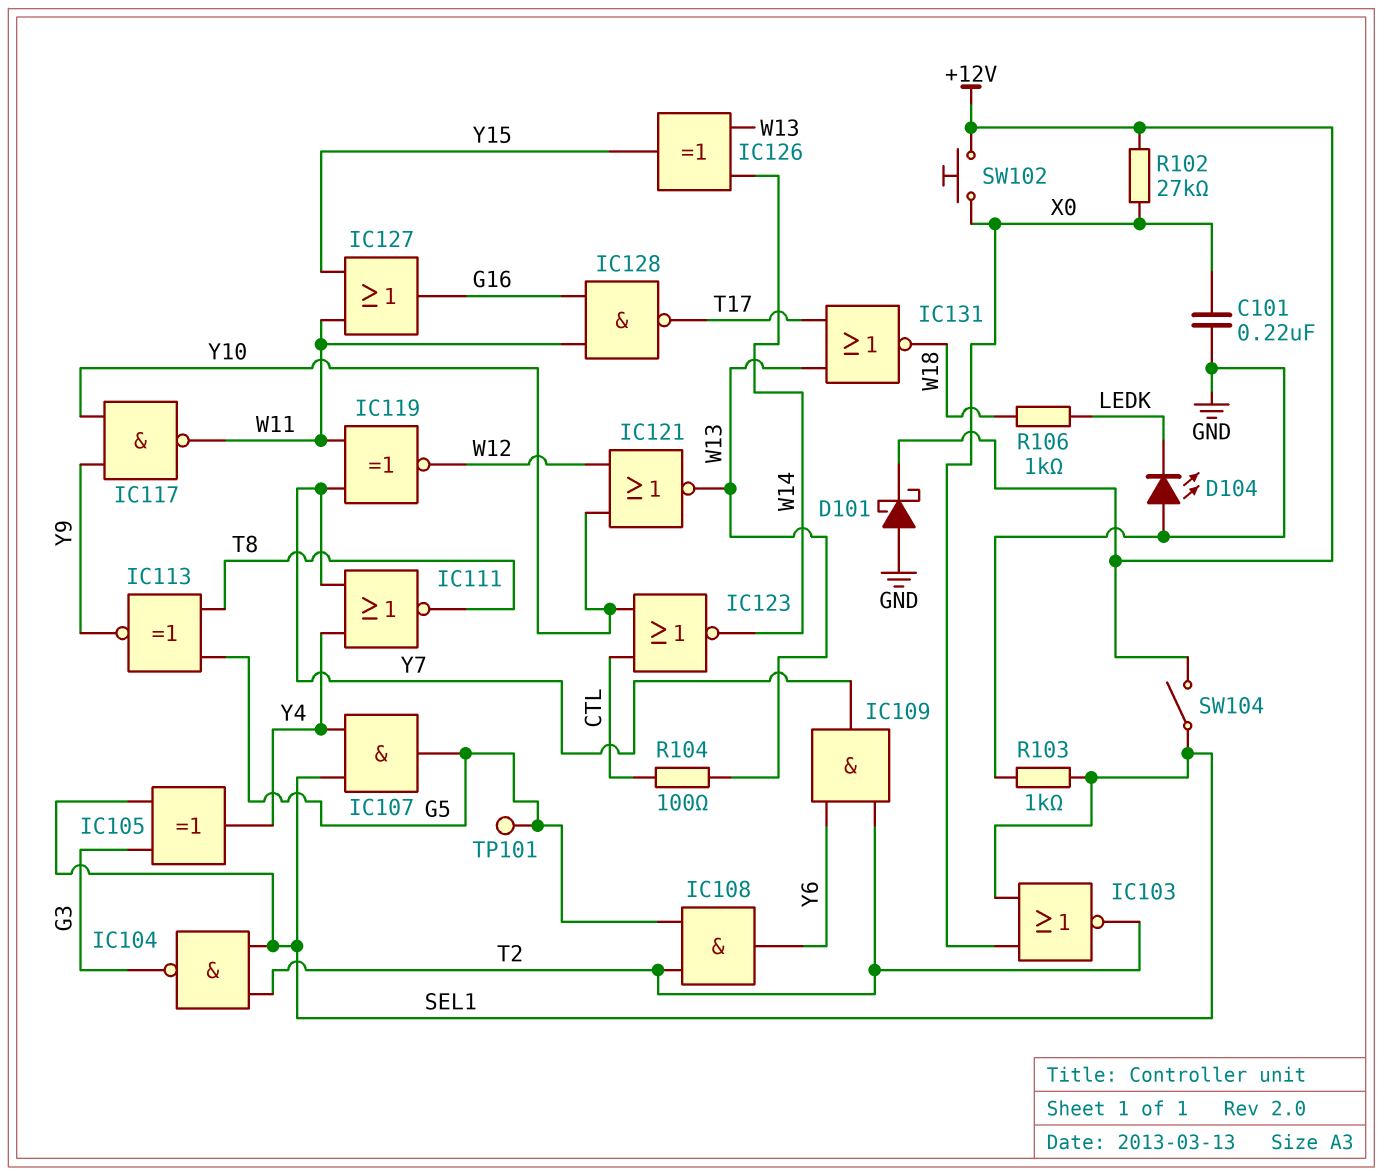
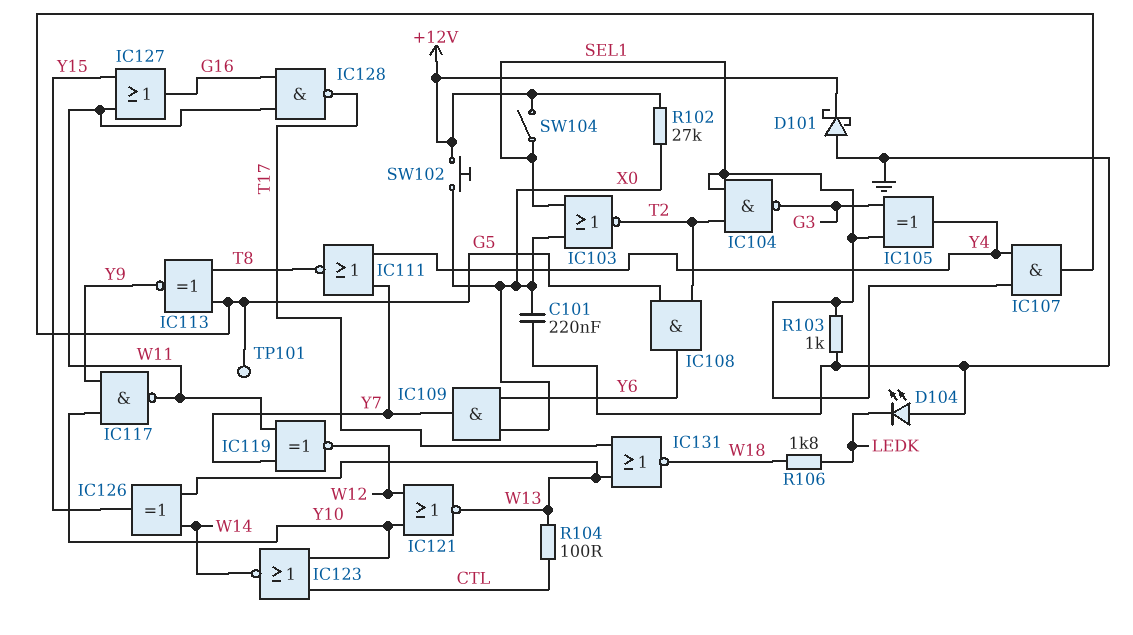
IC109: AND (in T2, in Y6, out Y7) -> AND (in X0, in Y6, out Y7)
R106: 1k (LEDK, W18) -> 1.8k (LEDK, W18)

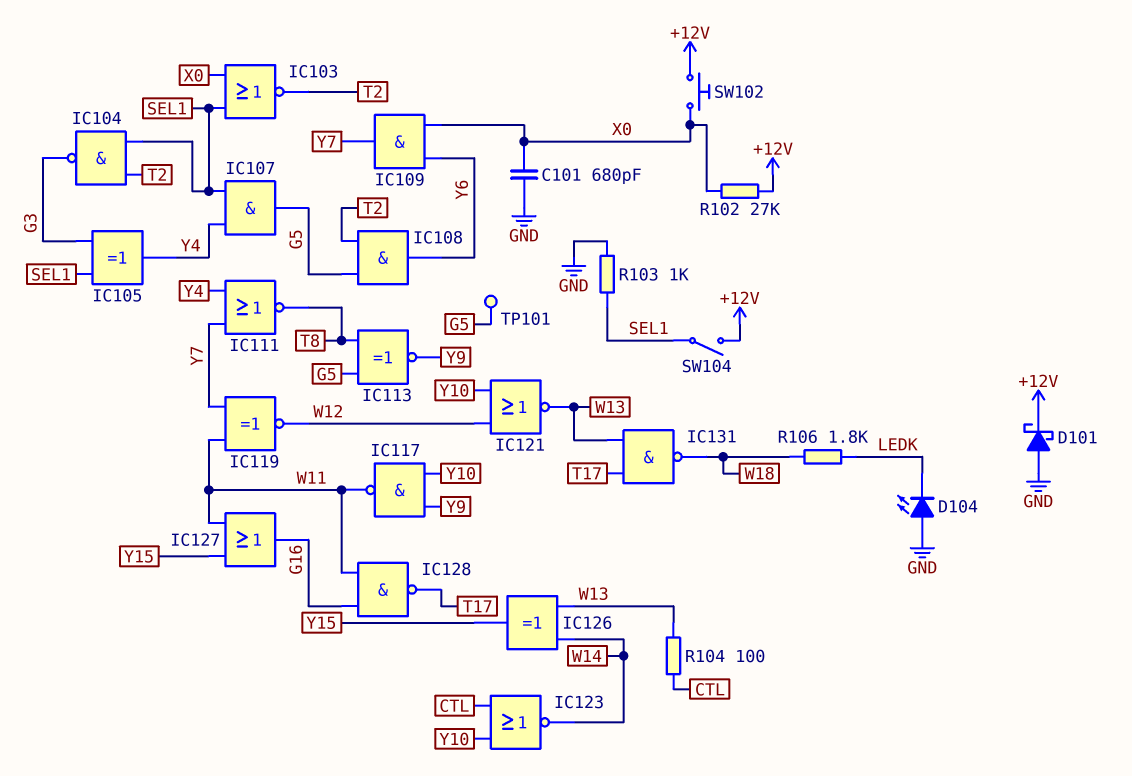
C101: 220nF (GND, X0) -> 680pF (GND, X0)
IC131: NOR (in T17, in W13, out W18) -> NAND (in T17, in W13, out W18)

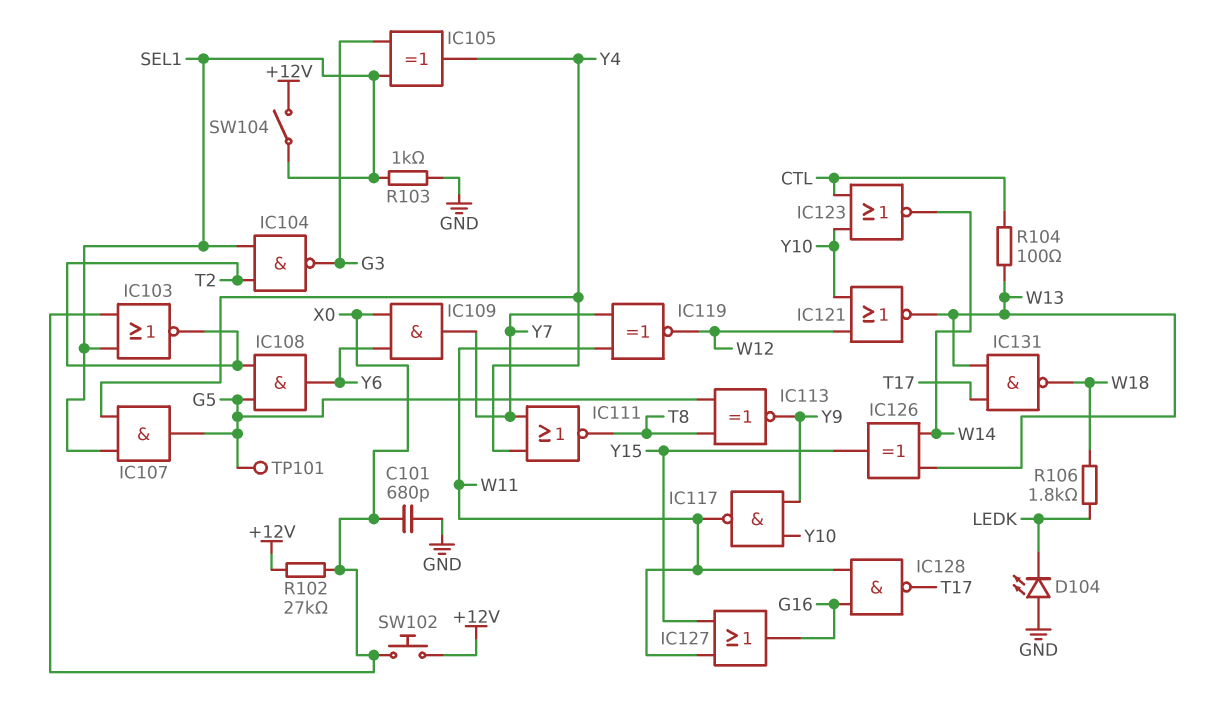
D101: schottky (A GND, K +12V) -> none

